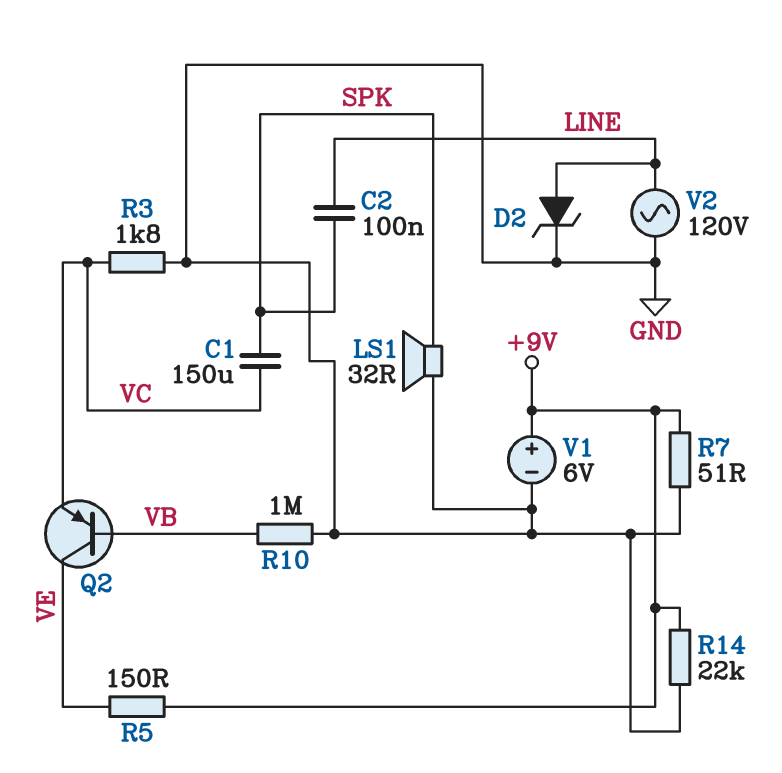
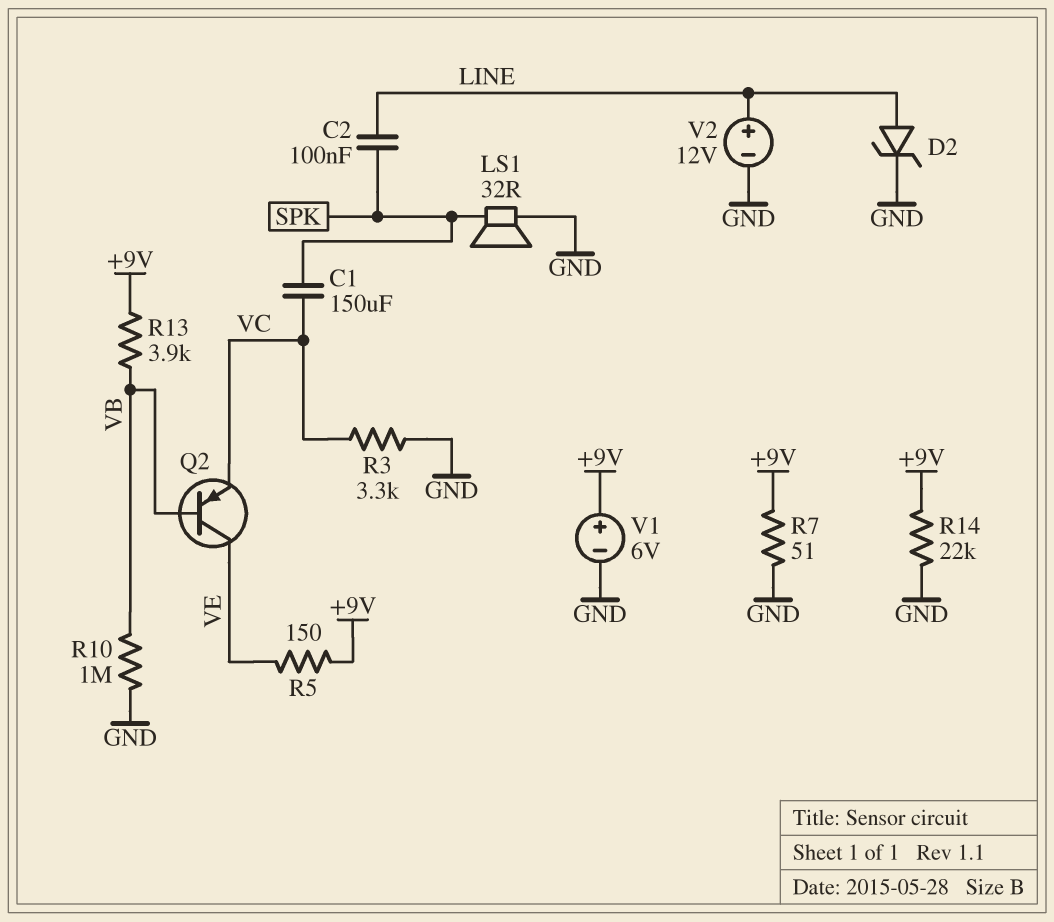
R3: 1.8k (GND, VC) -> 3.3k (GND, VC)
R13: none -> 3.9k (+9V, VB)
V2: AC 120V (GND, LINE) -> 12V (plus LINE, minus GND)

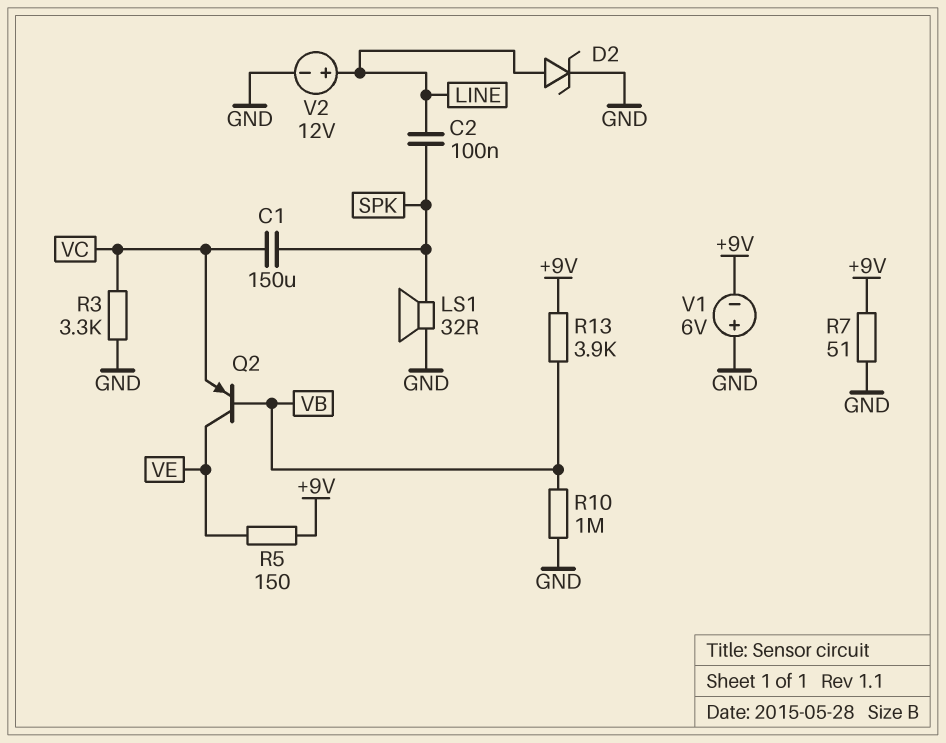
R14: 22k (+9V, GND) -> none
V1: 6V (plus +9V, minus GND) -> 6V (plus GND, minus +9V)

